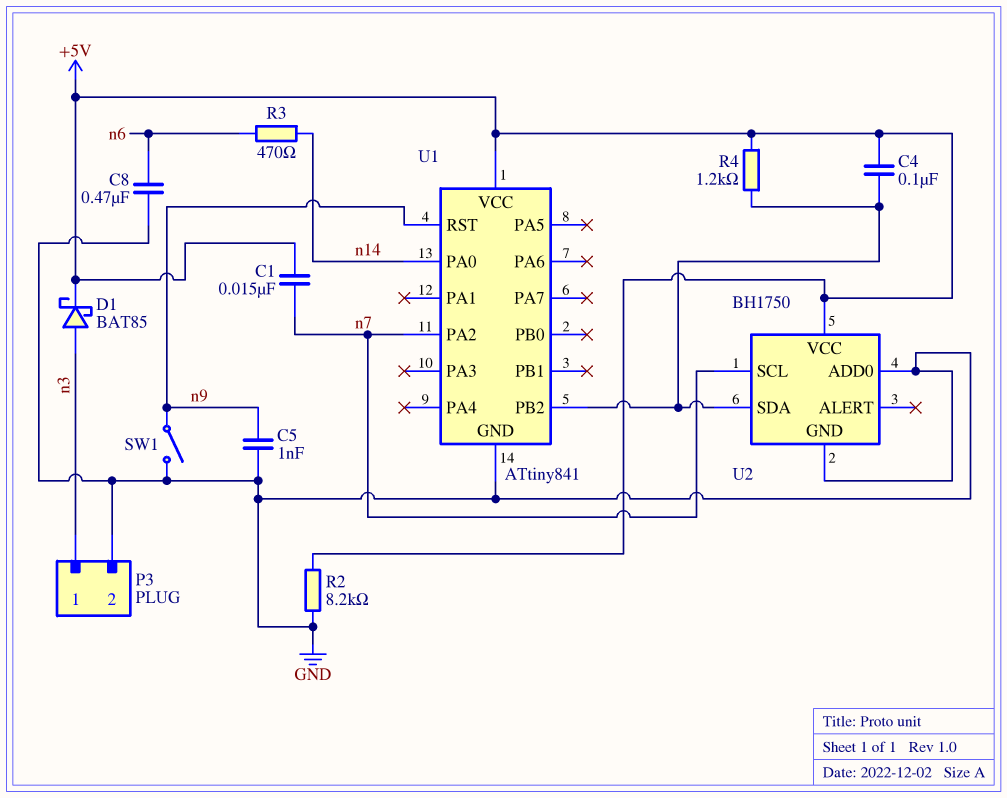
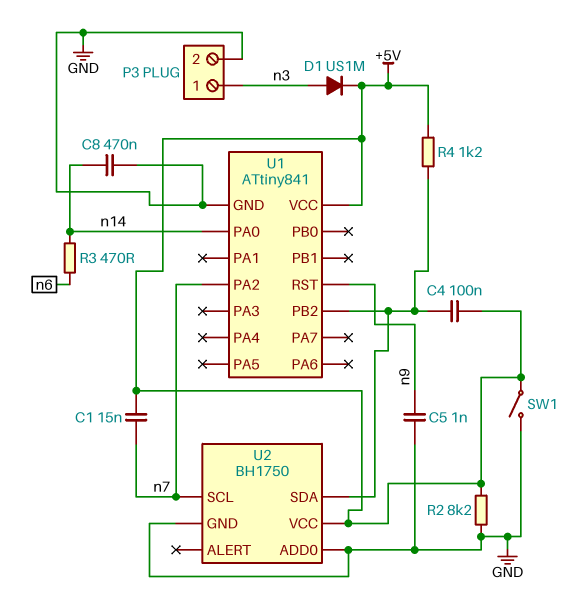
C8: 470nF (GND, n6) -> 470nF (GND, n14)
D1: schottky BAT85 (A n3, K +5V) -> diode US1M (A n3, K +5V)
SW1: switch (GND, n9) -> switch (+5V, GND)

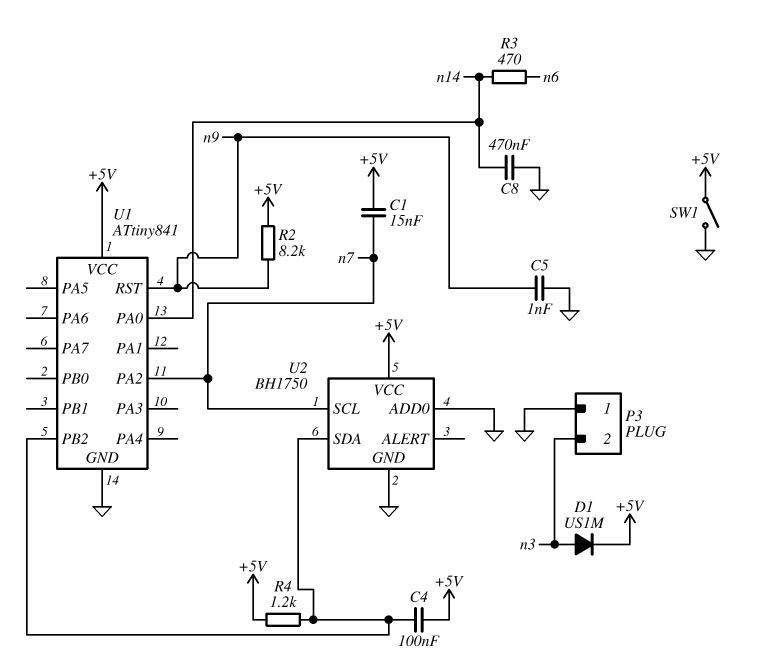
P3 pin 1: n3 -> GND
P3 pin 2: GND -> n3
R2: 8.2k (+5V, GND) -> 8.2k (+5V, n9)

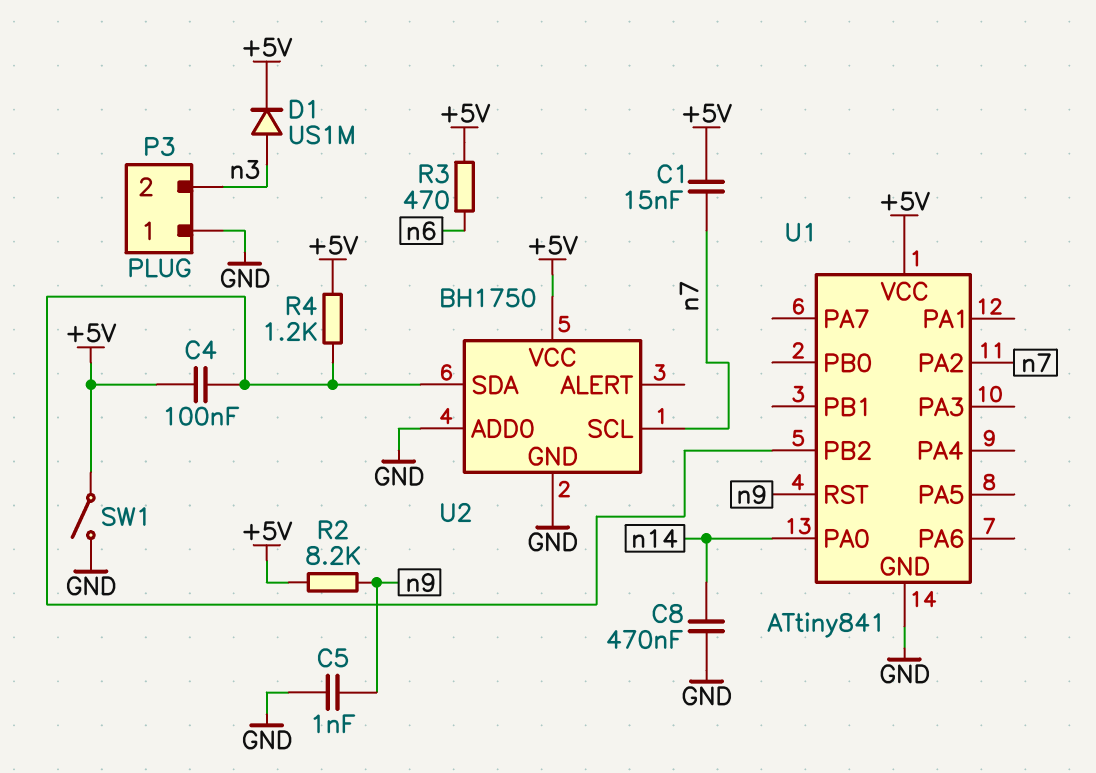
R3: 470 (n6, n14) -> 470 (+5V, n6)

